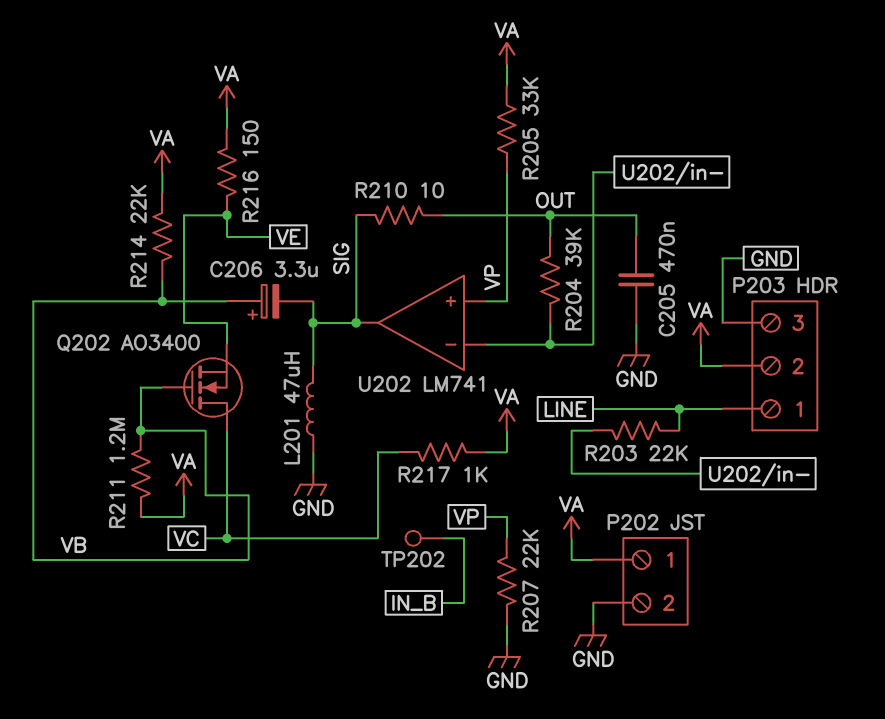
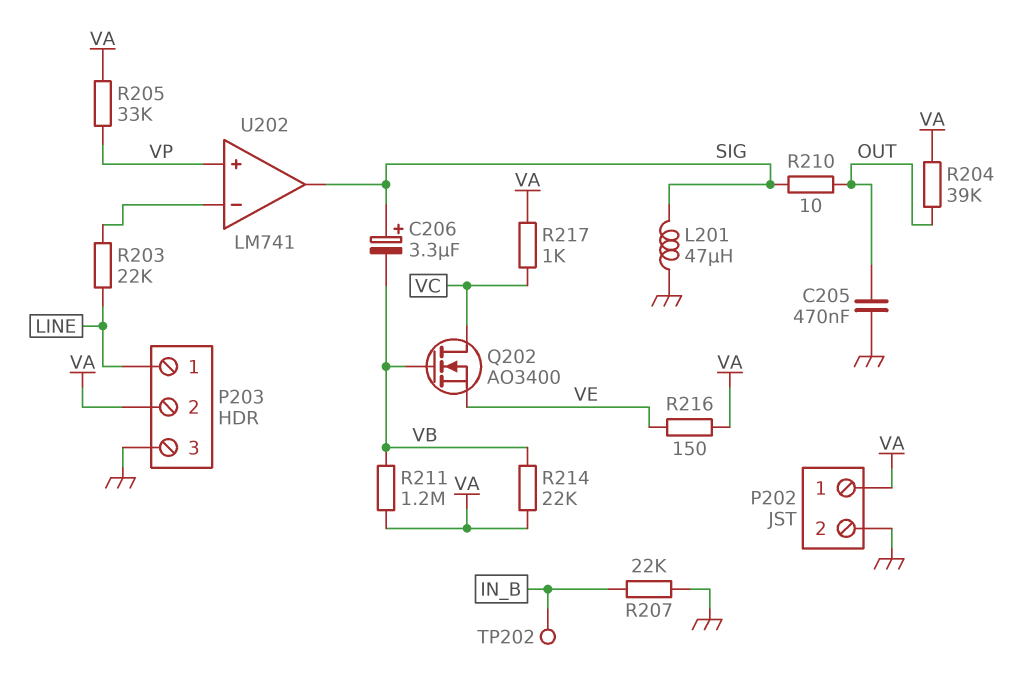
C206: 3.3uF (plus VB, minus SIG) -> 3.3uF (plus SIG, minus VB)
R204: 39k (OUT, U202/in-) -> 39k (OUT, VA)
R207: 22k (GND, VP) -> 22k (GND, IN_B)

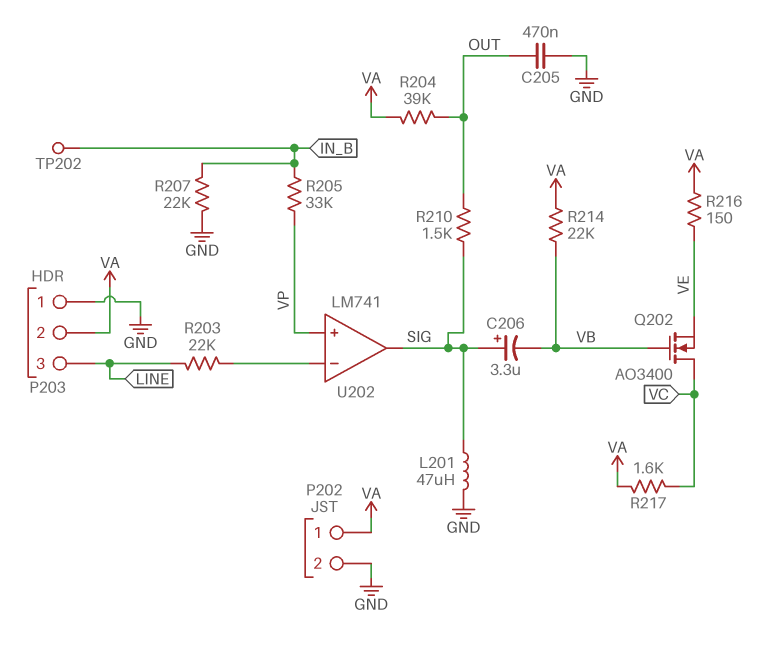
P203 pin 1: LINE -> GND
P203 pin 3: GND -> LINE
R205: 33k (VA, VP) -> 33k (IN_B, VP)
R210: 10 (OUT, SIG) -> 1.5k (OUT, SIG)
R211: 1.2M (VA, VB) -> none
R217: 1k (VA, VC) -> 1.6k (VA, VC)

